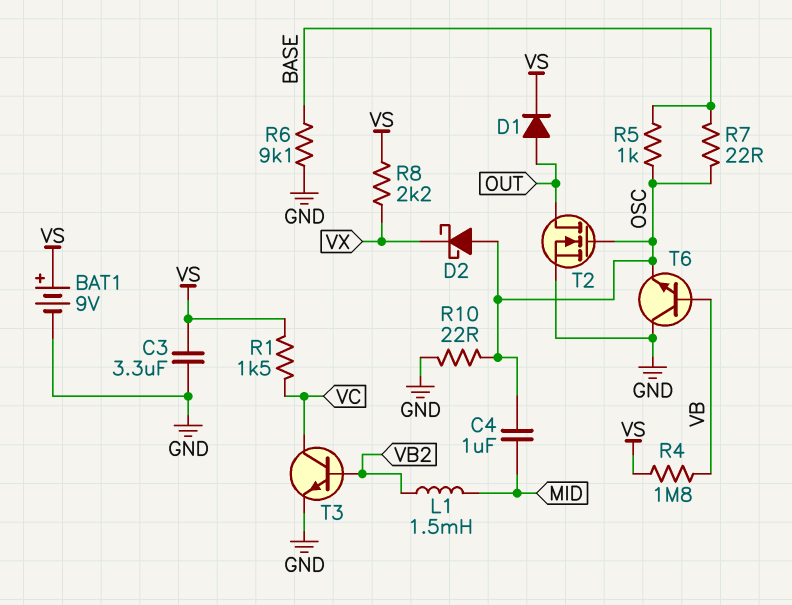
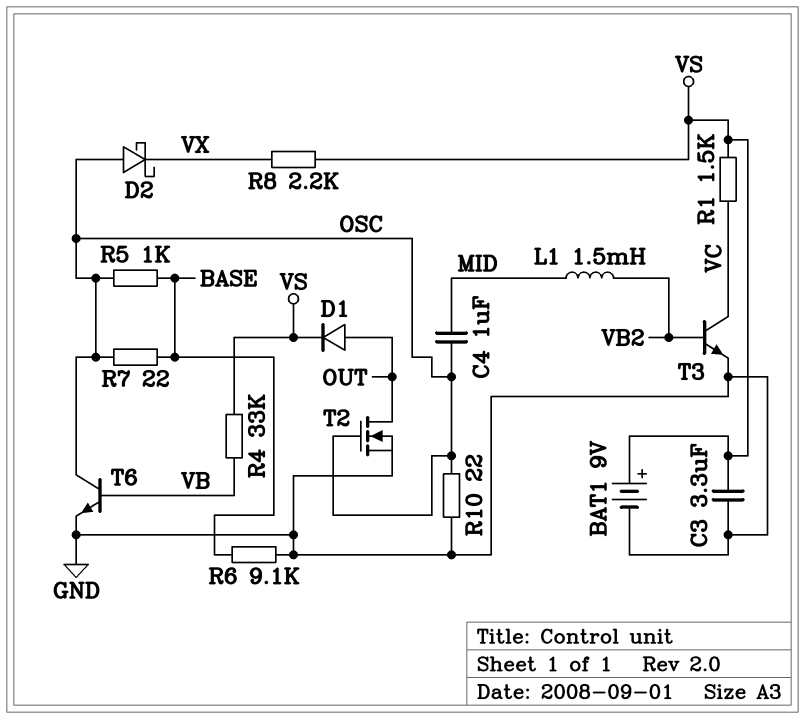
R4: 1.8M (VB, VS) -> 33k (VB, VS)
T6: NPN (B VB, C GND, E OSC) -> NPN (B VB, C OSC, E GND)

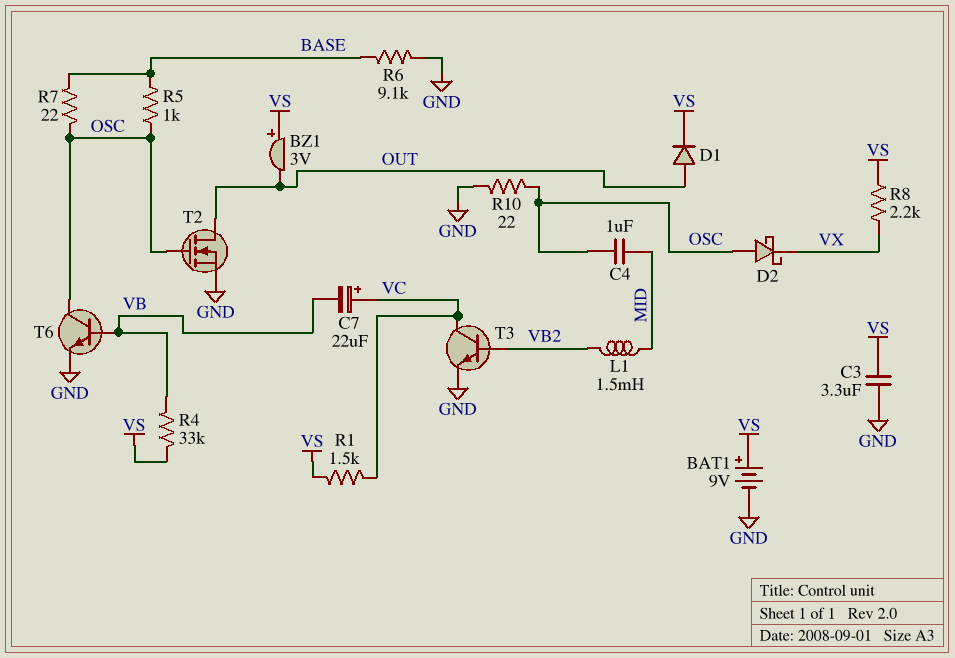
BZ1: none -> buzzer 3V (plus VS, minus OUT)
C7: none -> 22uF (plus VC, minus VB)

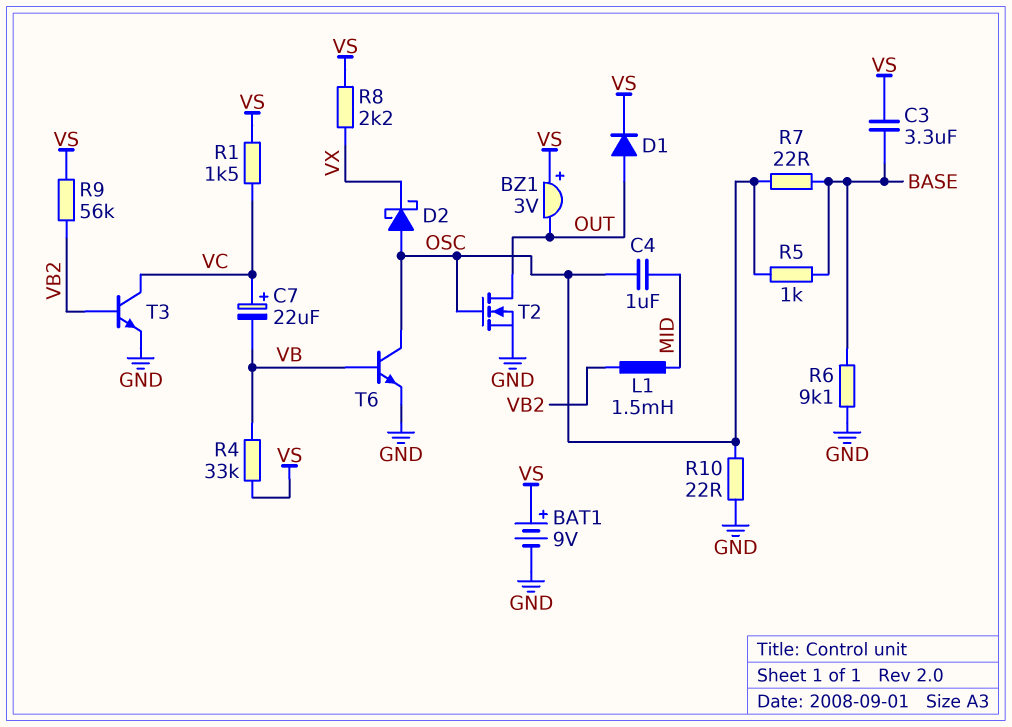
C3: 3.3uF (GND, VS) -> 3.3uF (BASE, VS)
R9: none -> 56k (VB2, VS)

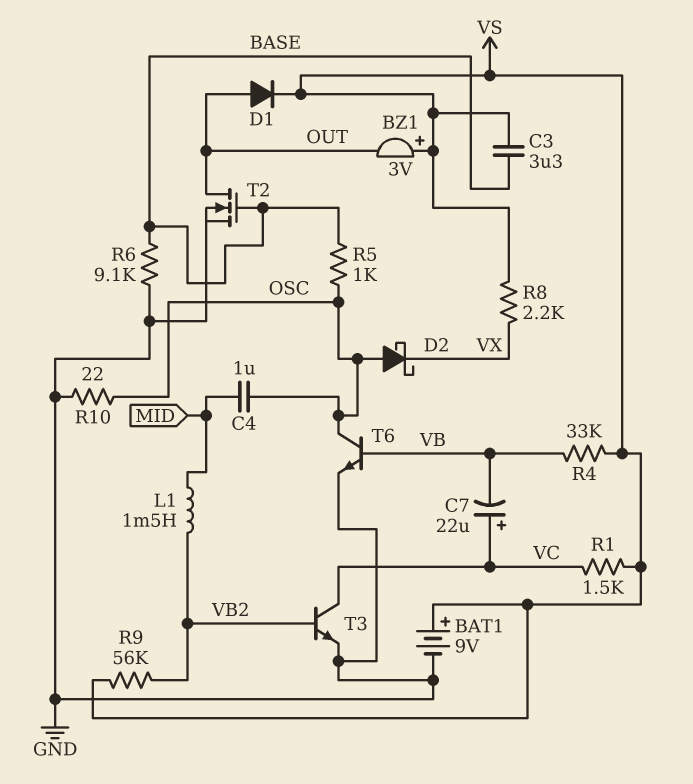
R7: 22 (BASE, OSC) -> none
T2: NMOS (G OSC, D OUT, S GND) -> NMOS (G BASE, D OUT, S GND)

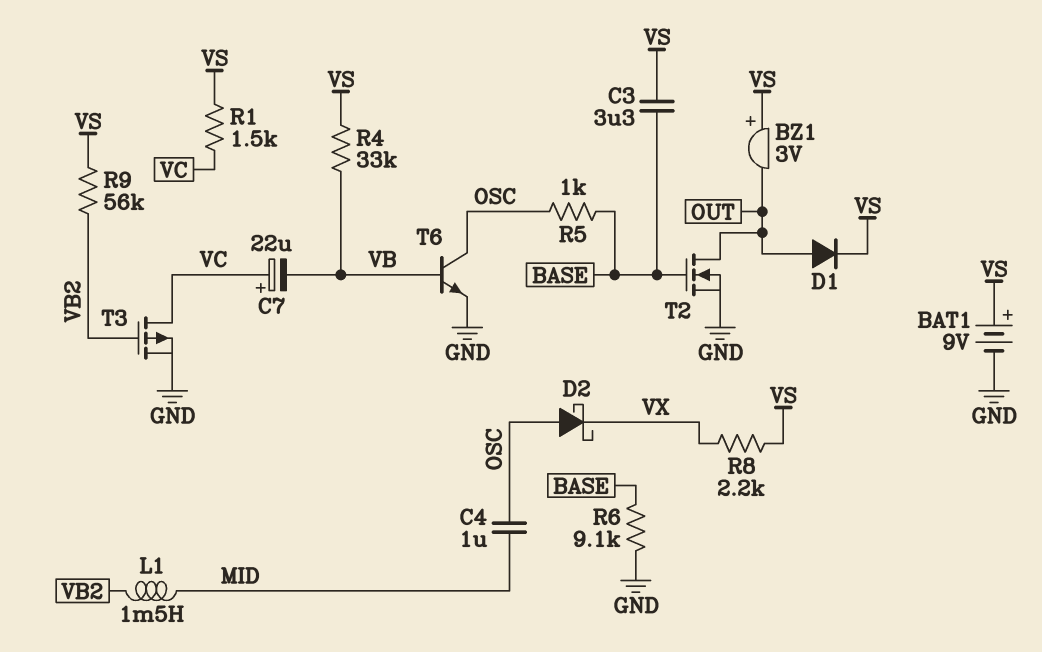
R10: 22 (GND, OSC) -> none
T3: NPN (B VB2, C VC, E GND) -> PMOS (G VB2, D VC, S GND)

